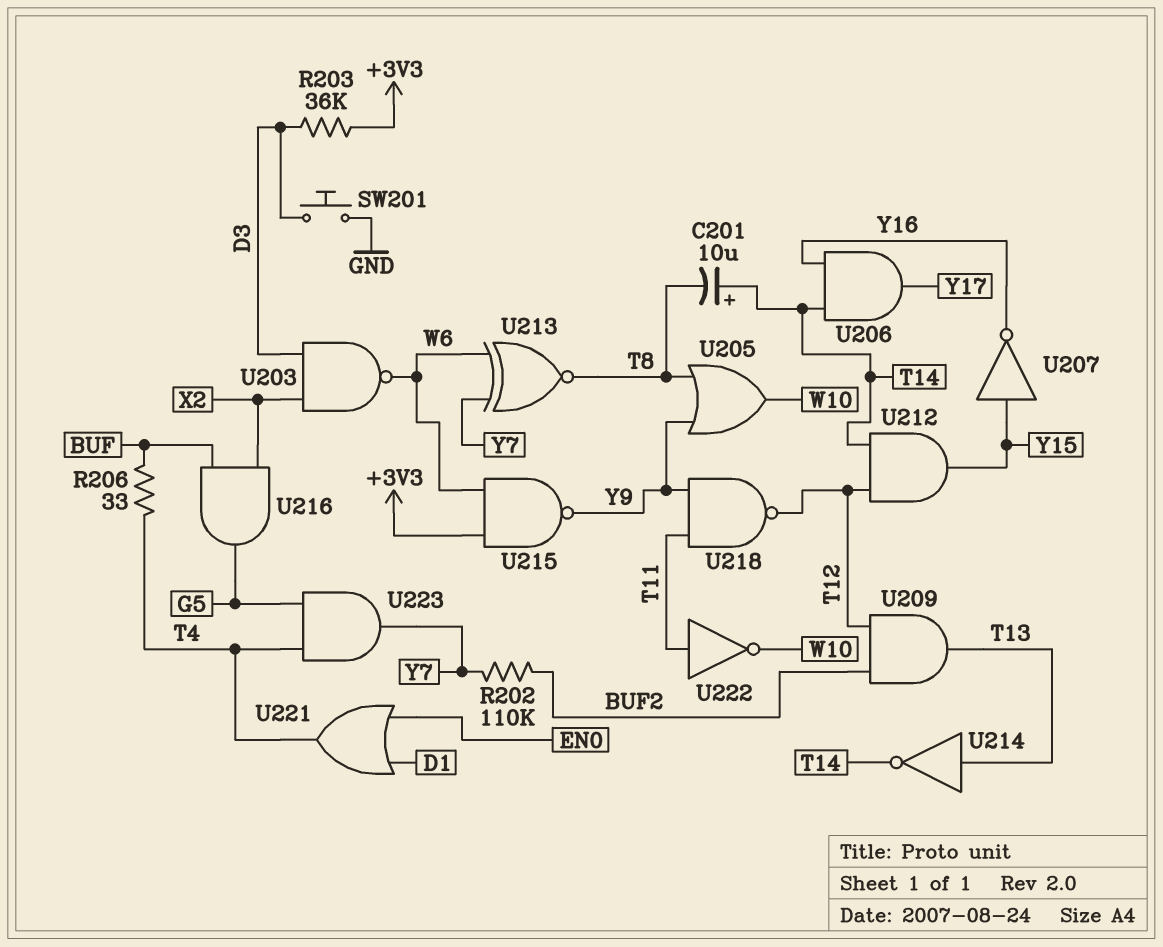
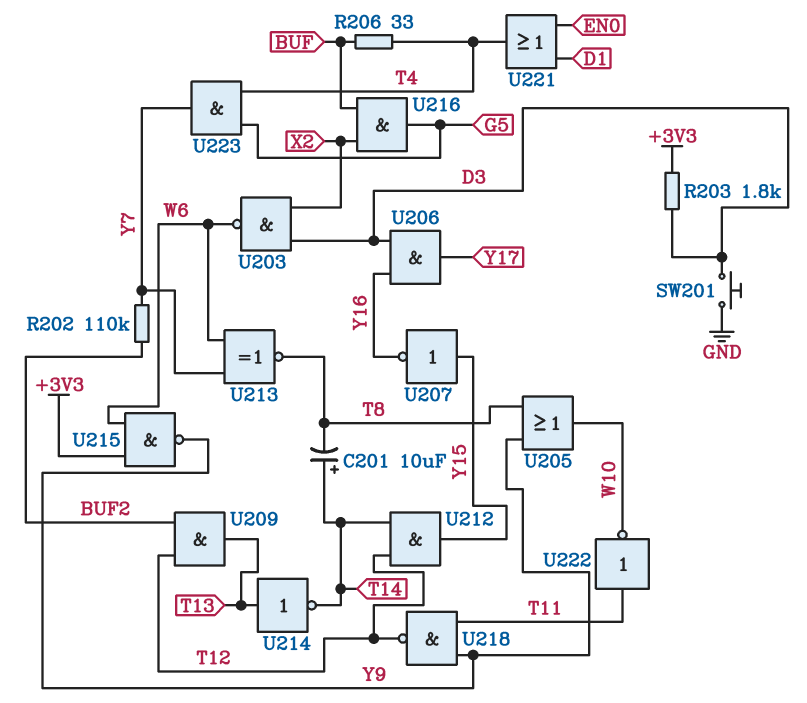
R203: 36k (+3V3, D3) -> 1.8k (+3V3, D3)
U206: AND (in T14, in Y16, out Y17) -> AND (in D3, in Y16, out Y17)

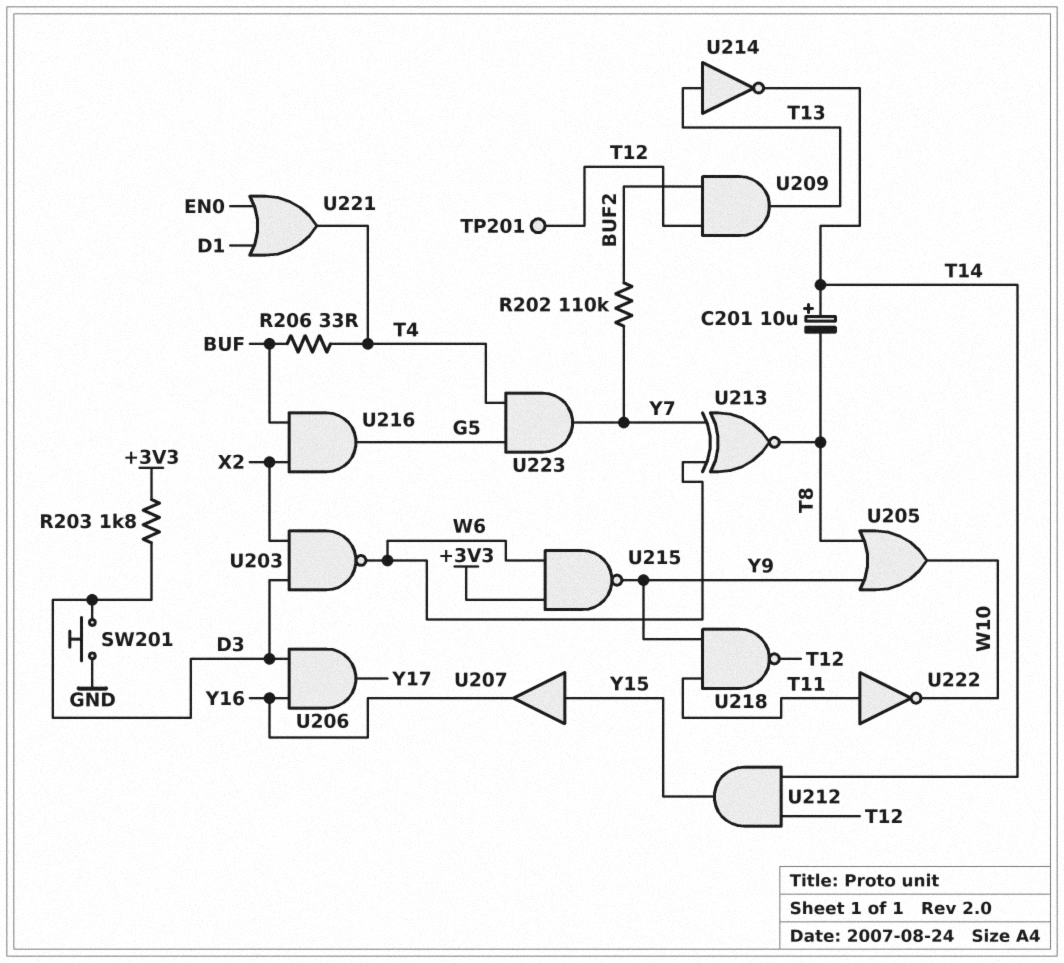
TP201: none -> test point (T12)
U207: NOT (in Y15, out Y16) -> buffer (in Y15, out Y16)

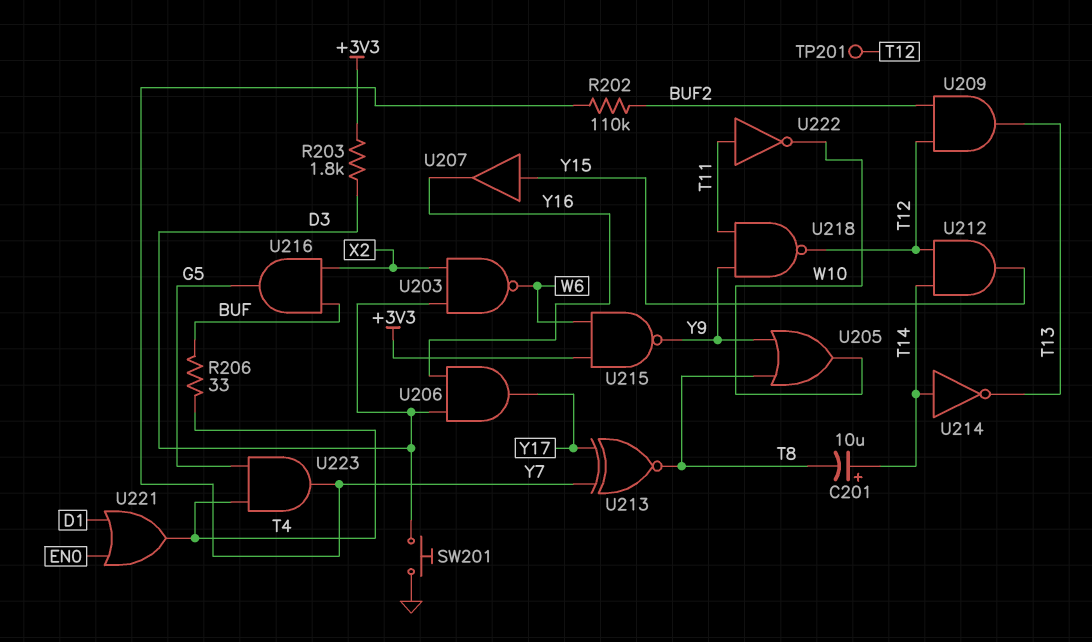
U213: XNOR (in W6, in Y7, out T8) -> XNOR (in Y7, in Y17, out T8)
U214: NOT (in T13, out T14) -> NOT (in T14, out T13)

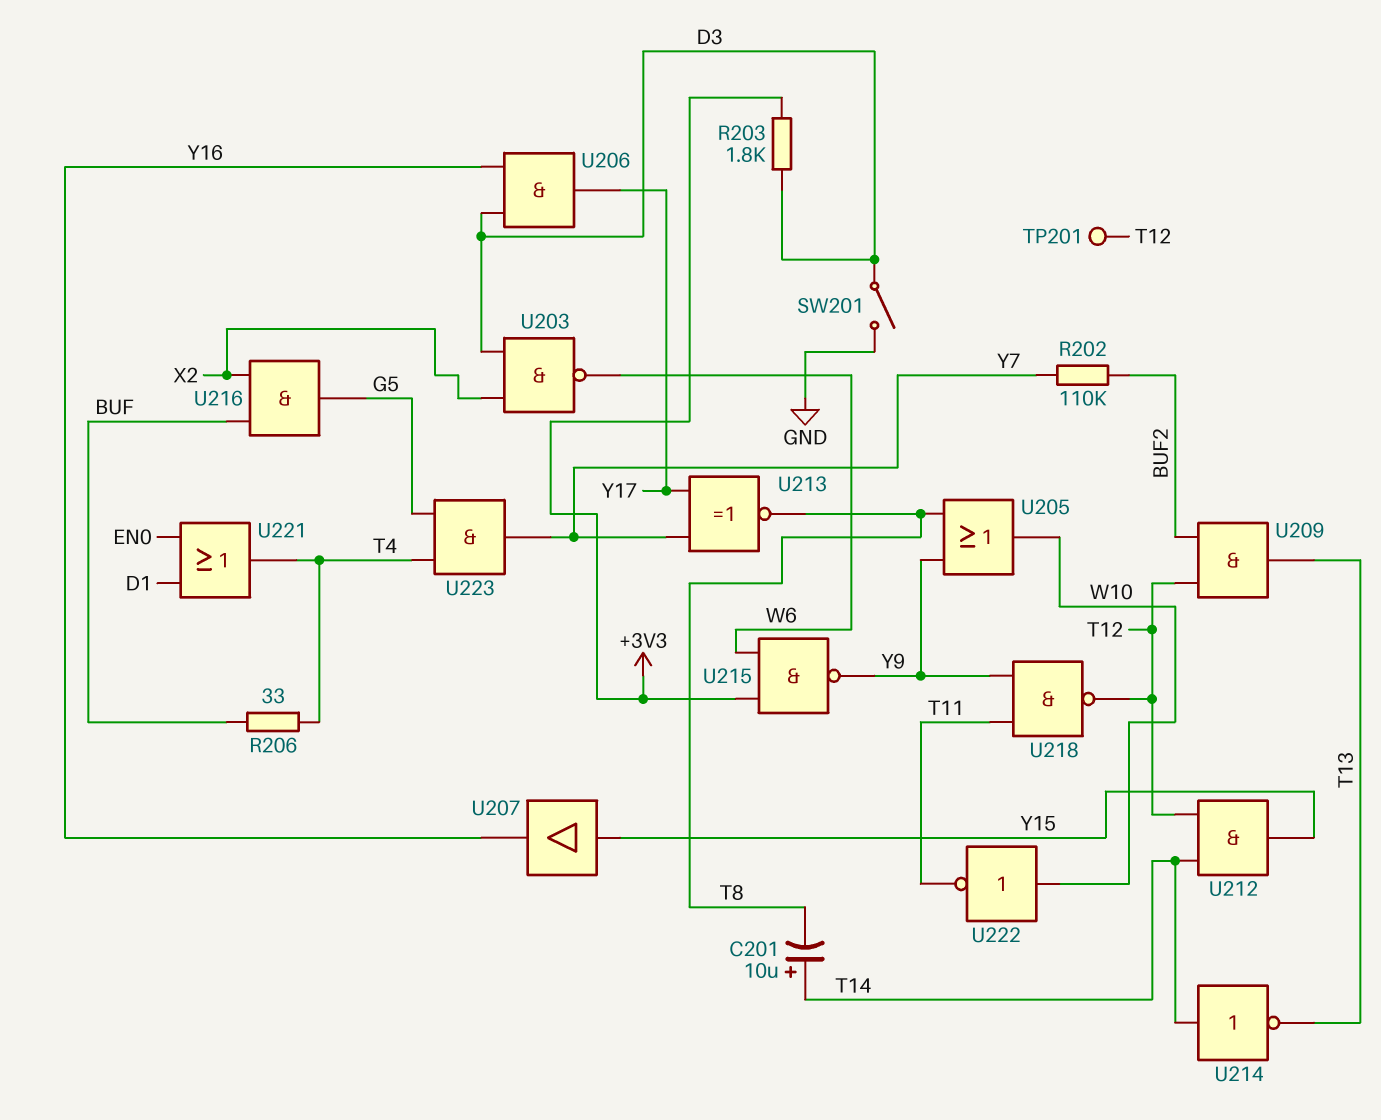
SW201: button (D3, GND) -> switch (D3, GND)
U222: NOT (in T11, out W10) -> NOT (in W10, out T11)

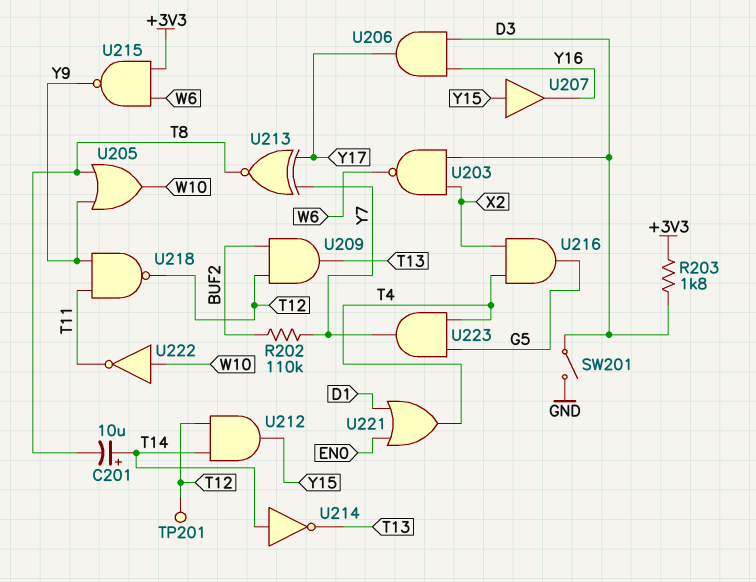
R206: 33 (BUF, T4) -> none
U216: AND (in BUF, in X2, out G5) -> AND (in T4, in X2, out G5)

